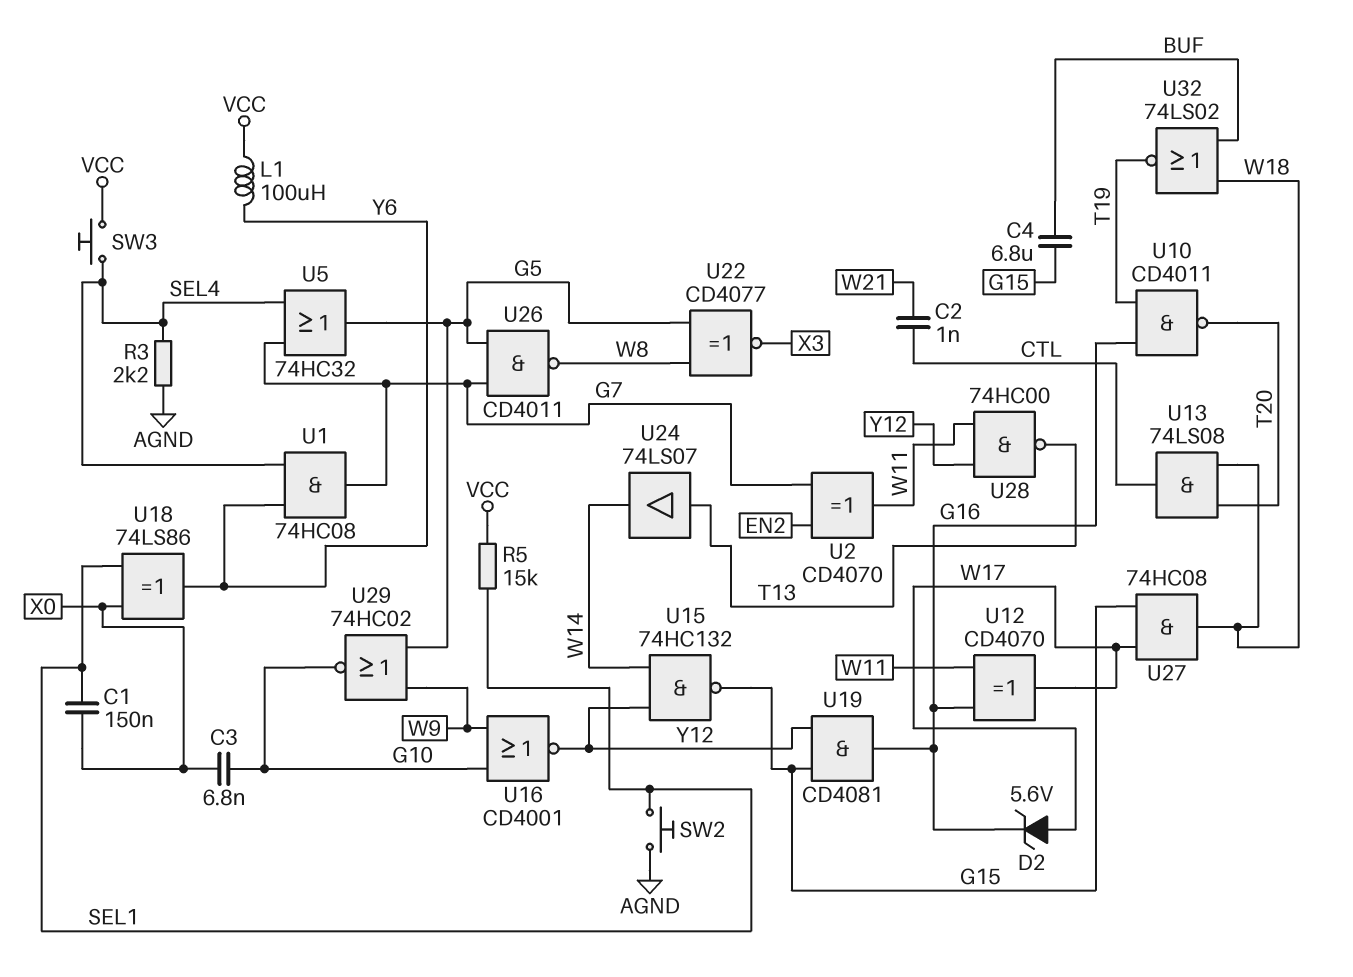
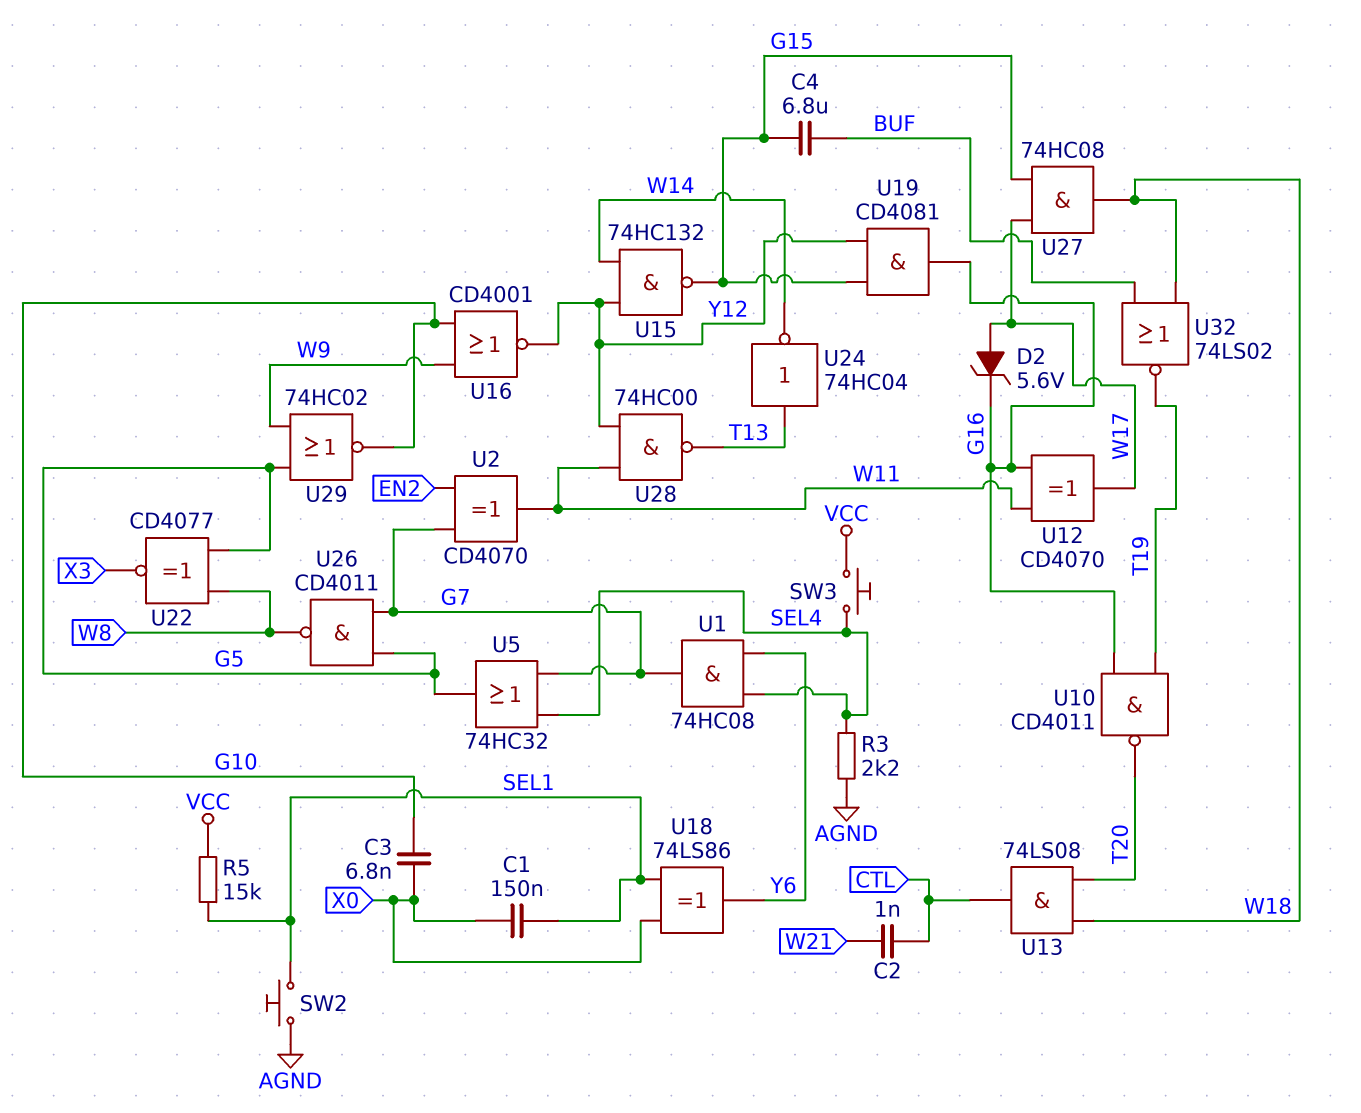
L1: 100uH (VCC, Y6) -> none
U24: buffer 74LS07 (in T13, out W14) -> NOT 74HC04 (in T13, out W14)

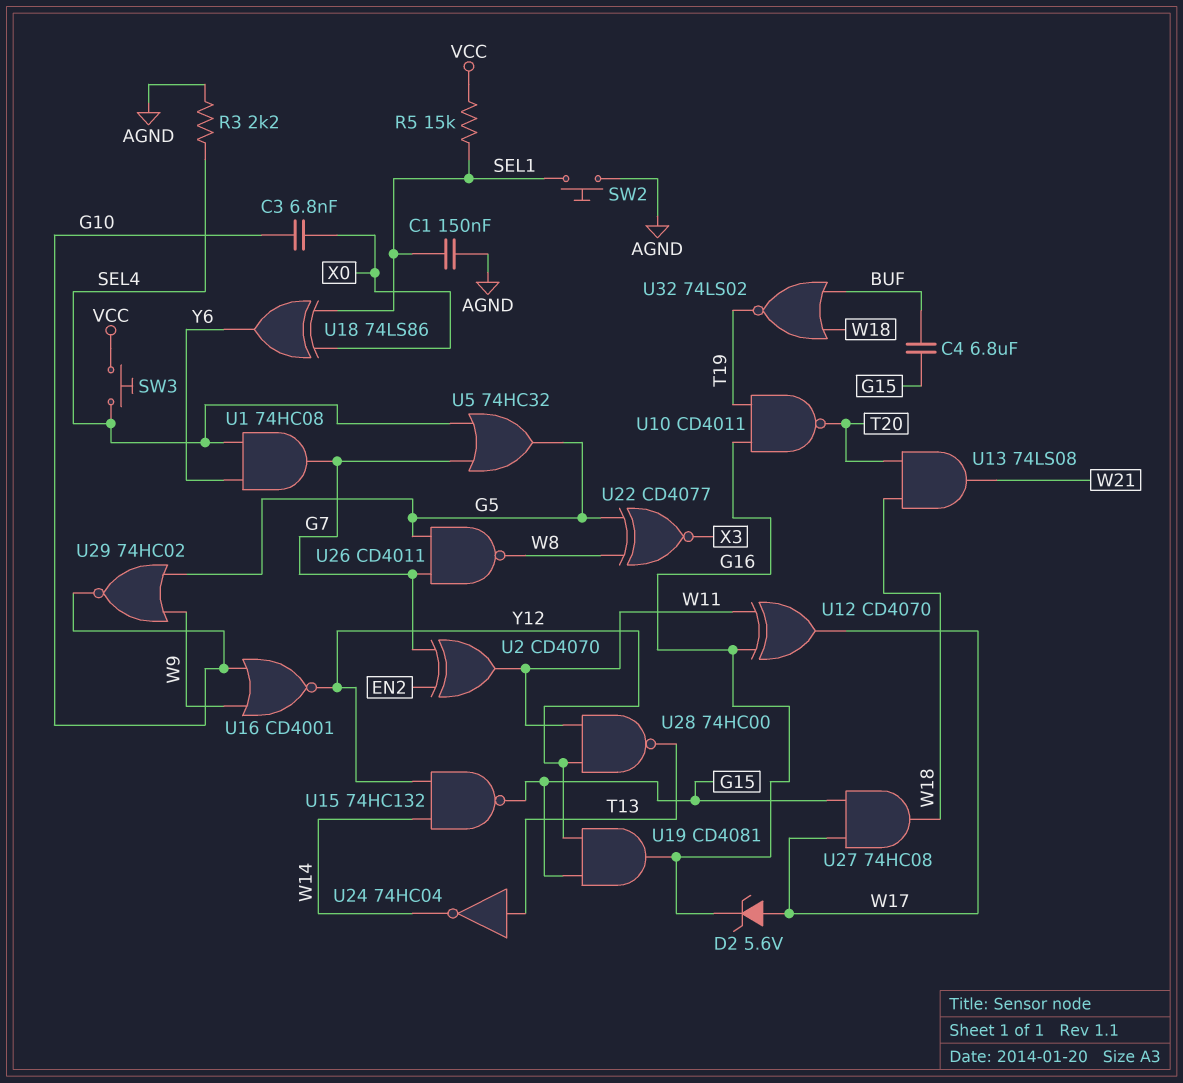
C1: 150nF (SEL1, X0) -> 150nF (AGND, SEL1)
C2: 1nF (CTL, W21) -> none
U13: AND 74LS08 (in T20, in W18, out CTL) -> AND 74LS08 (in T20, in W18, out W21)

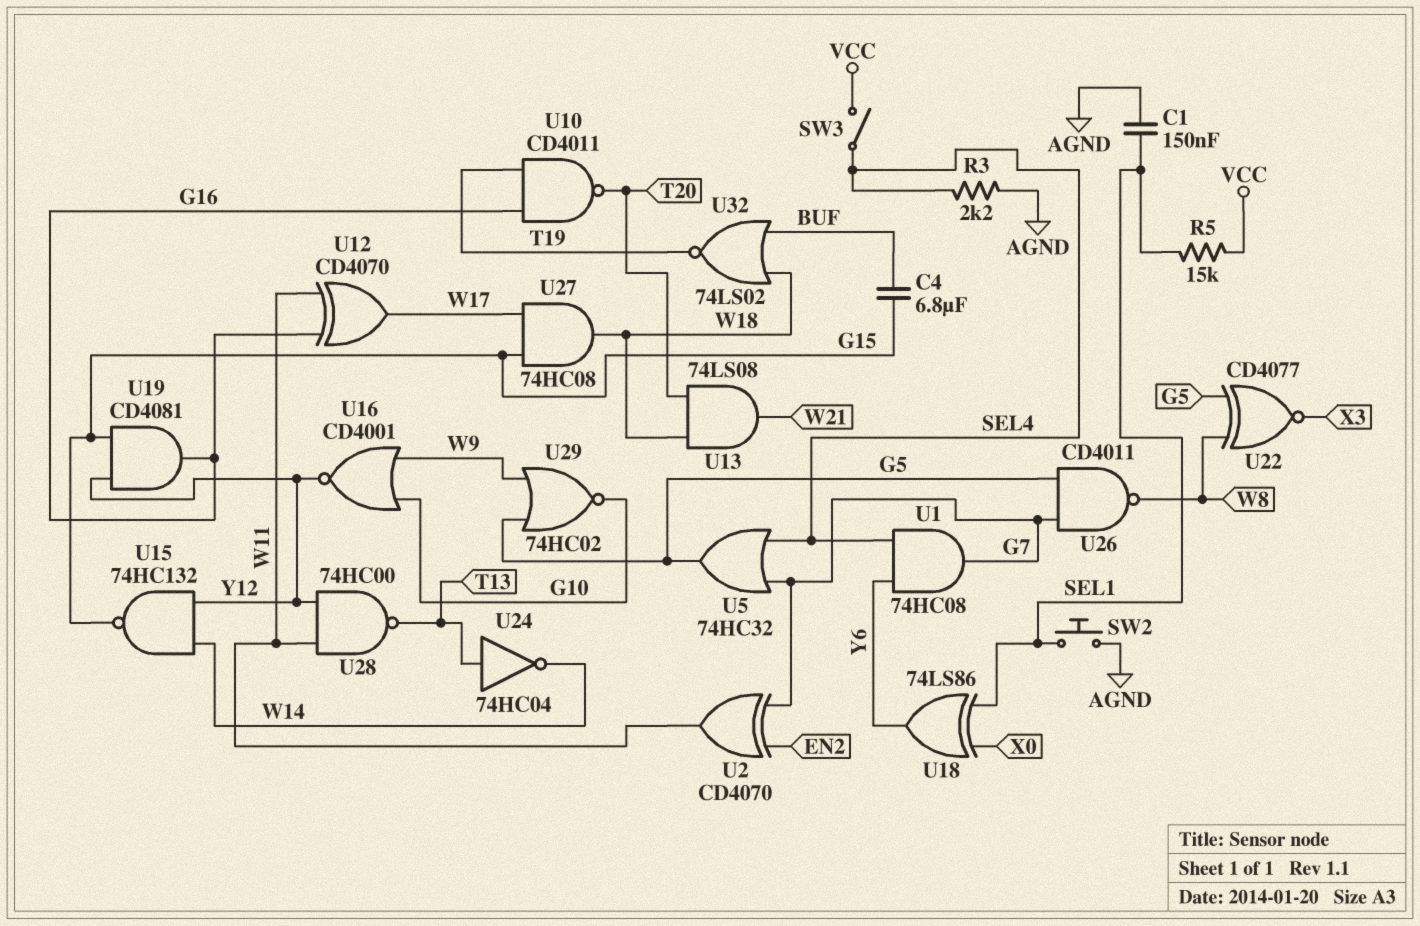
C3: 6.8nF (G10, X0) -> none
D2: zener 5.6V (A W17, K G16) -> none
SW3: button (SEL4, VCC) -> switch (SEL4, VCC)

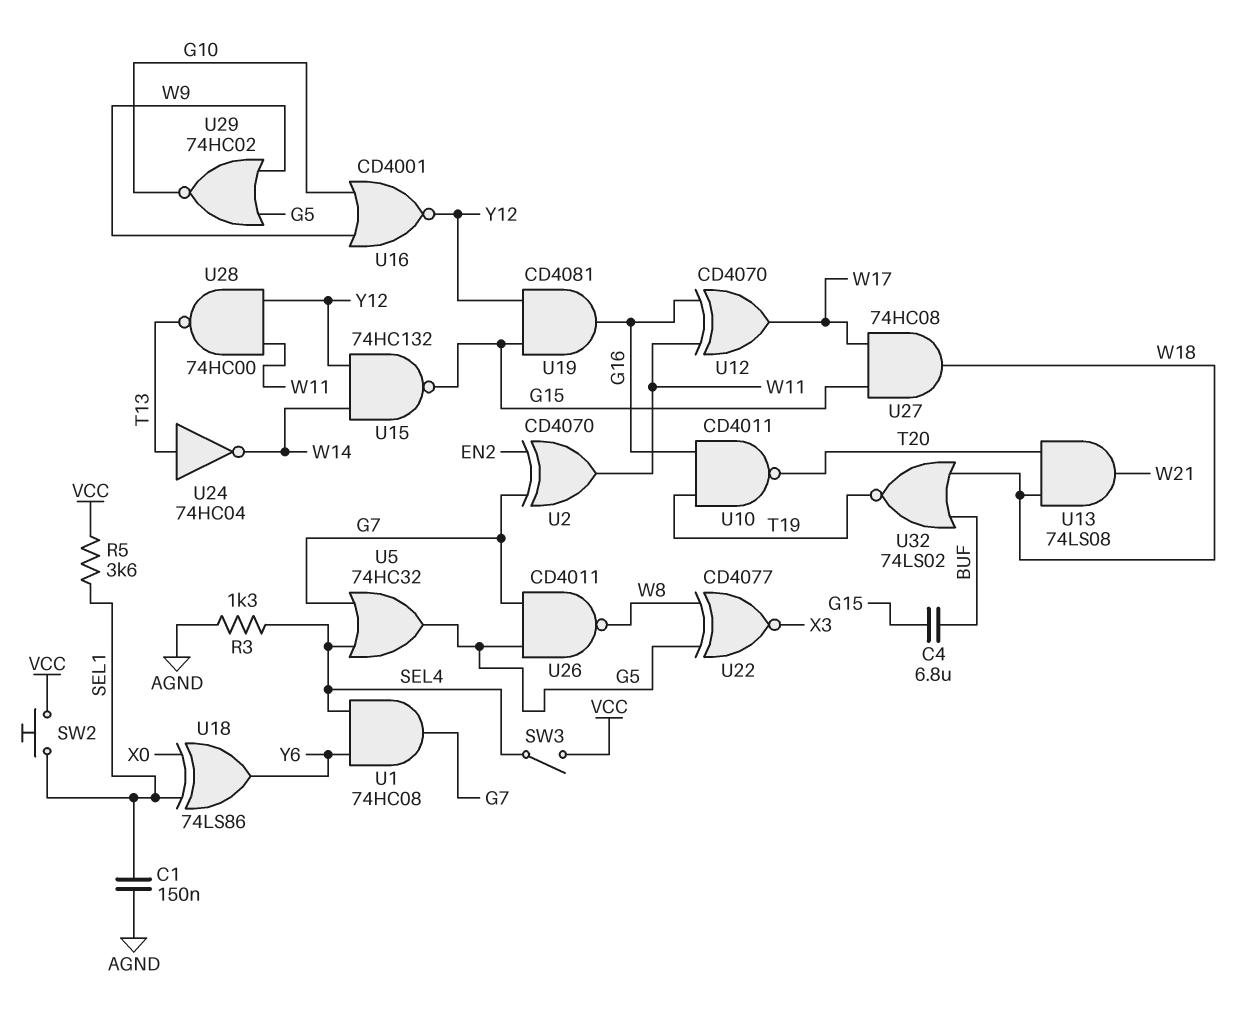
R3: 2.2k (AGND, SEL4) -> 1.3k (AGND, SEL4)
R5: 15k (SEL1, VCC) -> 3.6k (SEL1, VCC)
SW2: button (AGND, SEL1) -> button (SEL1, VCC)

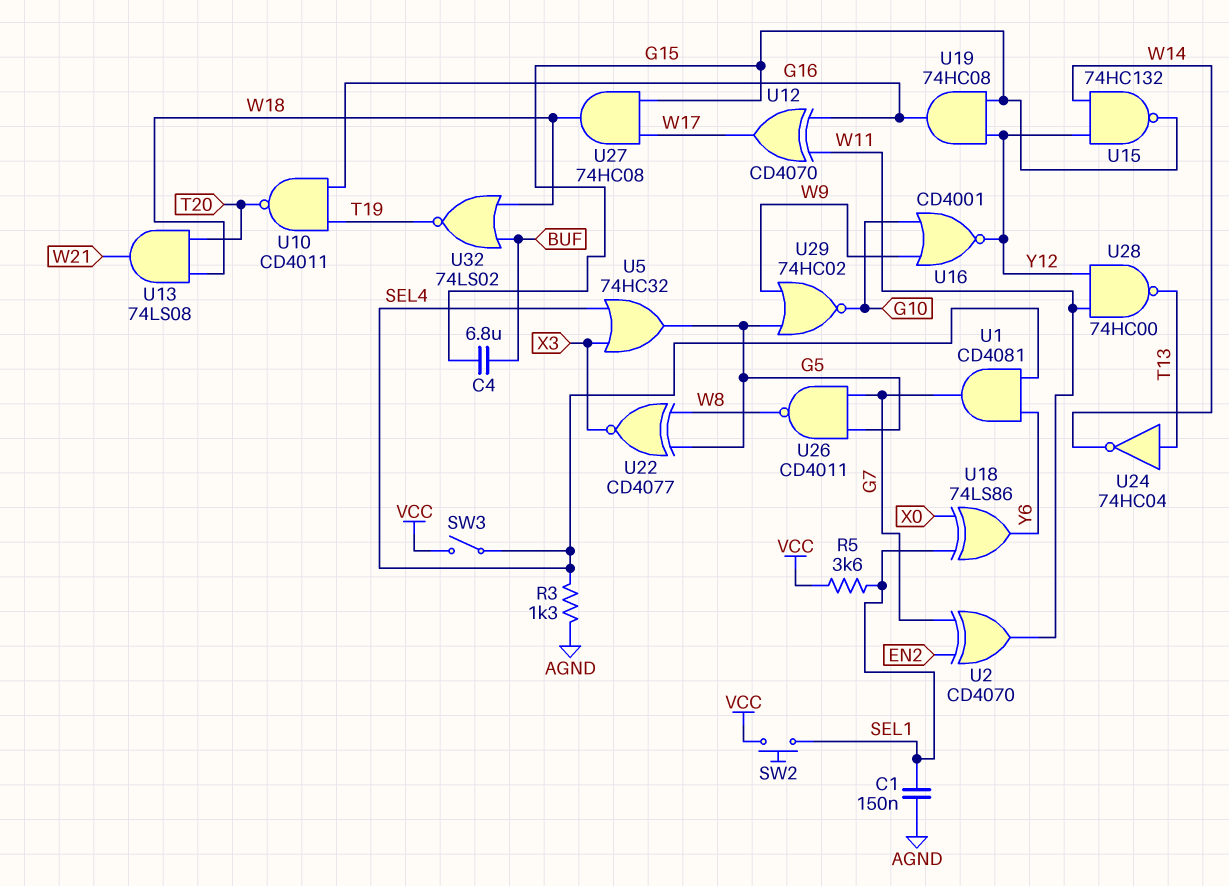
U1: AND 74HC08 (in SEL4, in Y6, out G7) -> AND CD4081 (in SEL4, in Y6, out G7)
U5: OR 74HC32 (in G7, in SEL4, out G5) -> OR 74HC32 (in SEL4, in X3, out G5)
U19: AND CD4081 (in G15, in Y12, out G16) -> AND 74HC08 (in G15, in Y12, out G16)

